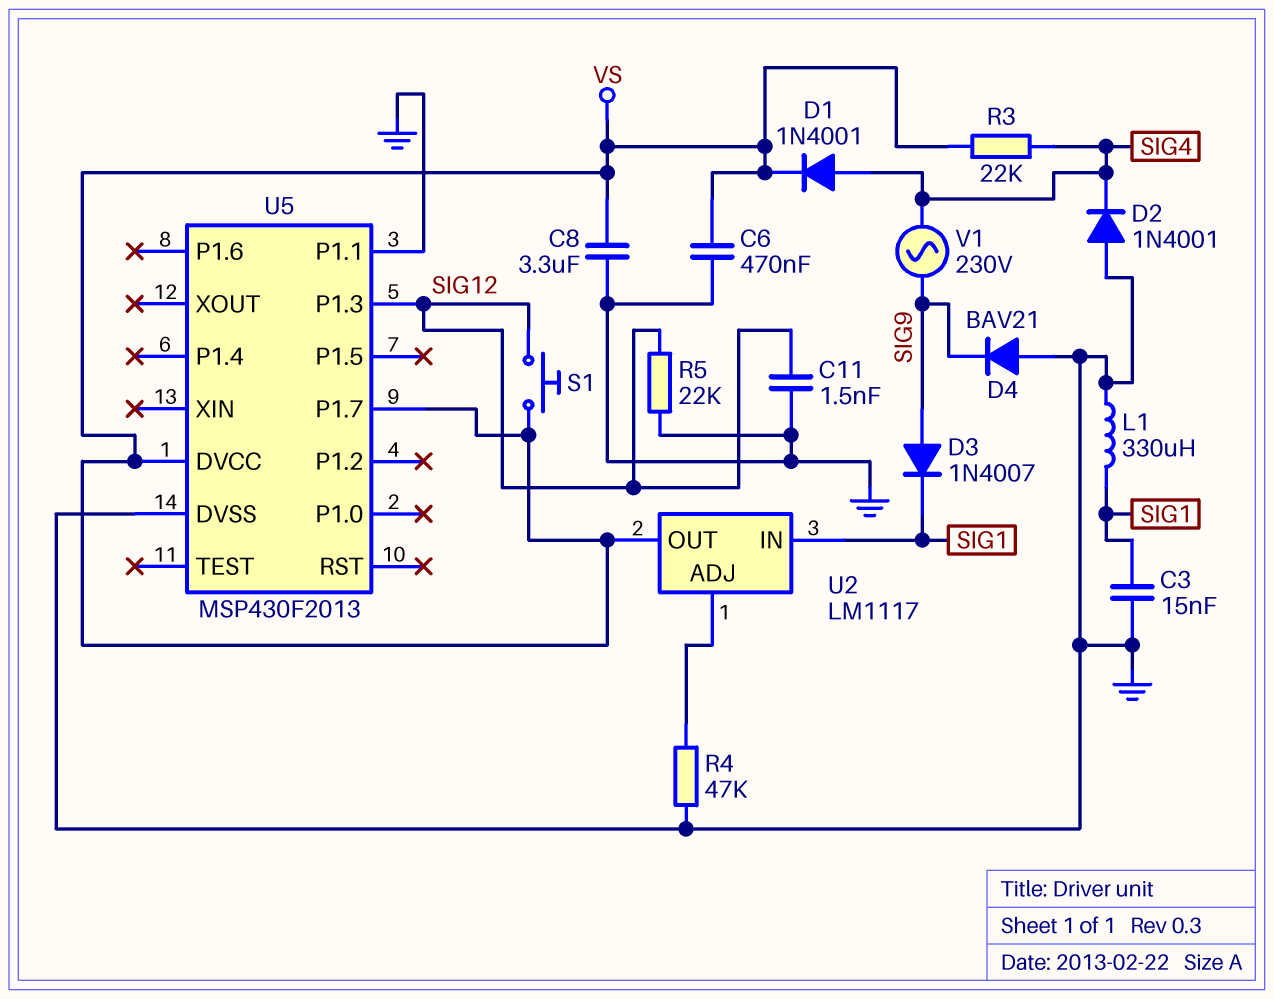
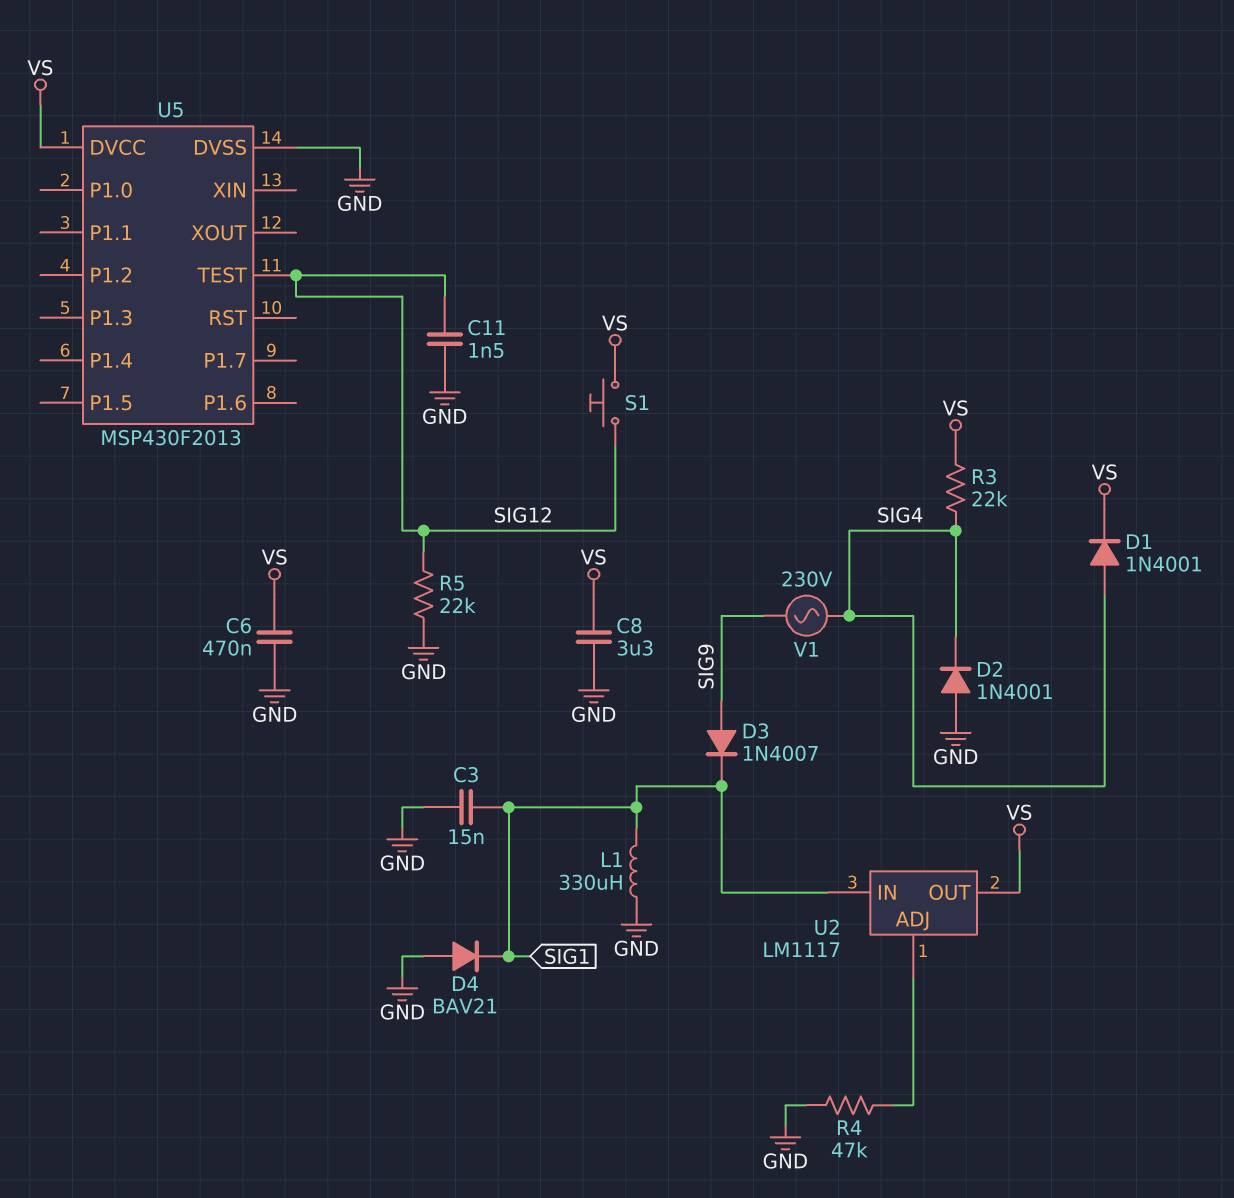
D4: diode BAV21 (A GND, K SIG9) -> diode BAV21 (A GND, K SIG1)
U5 pin P1.1: GND -> none
U5 pin P1.3: SIG12 -> none
U5 pin P1.7: VS -> none
U5 pin TEST: none -> SIG12

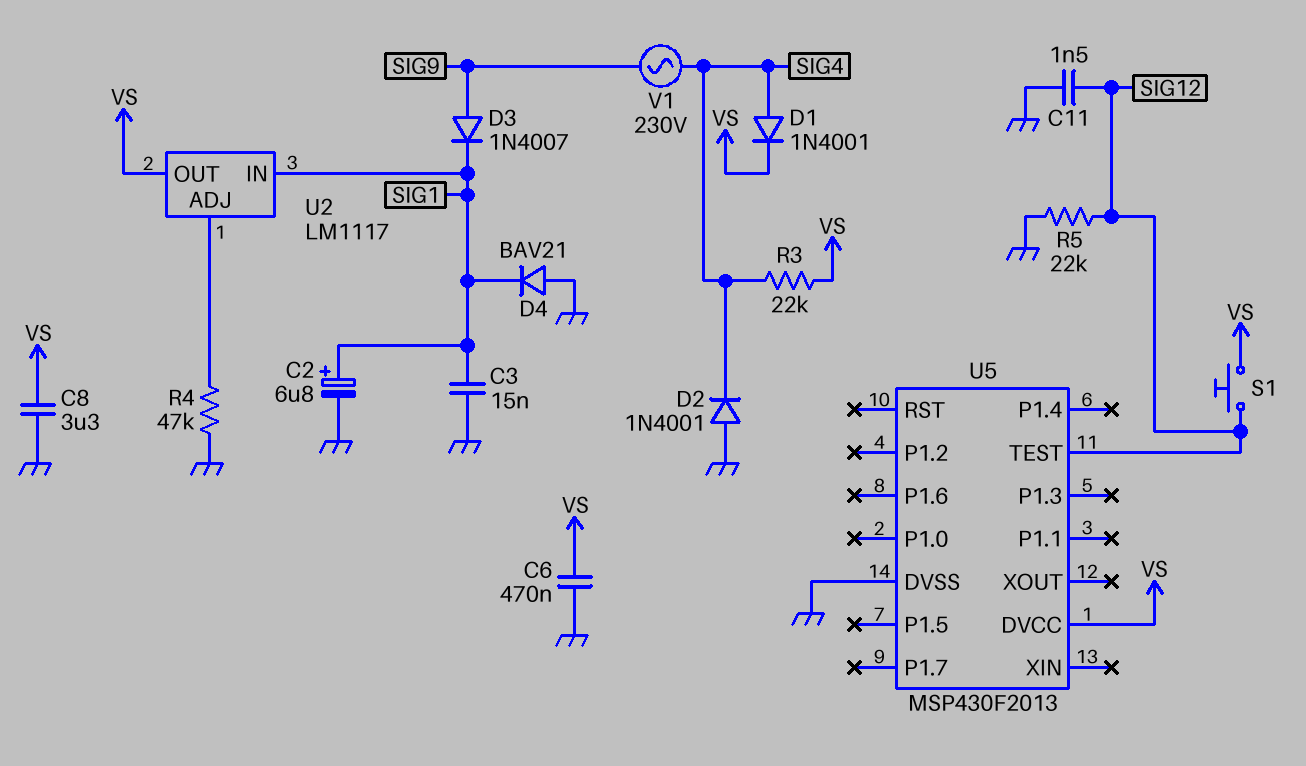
C2: none -> 6.8uF (plus SIG1, minus GND)
L1: 330uH (GND, SIG1) -> none

